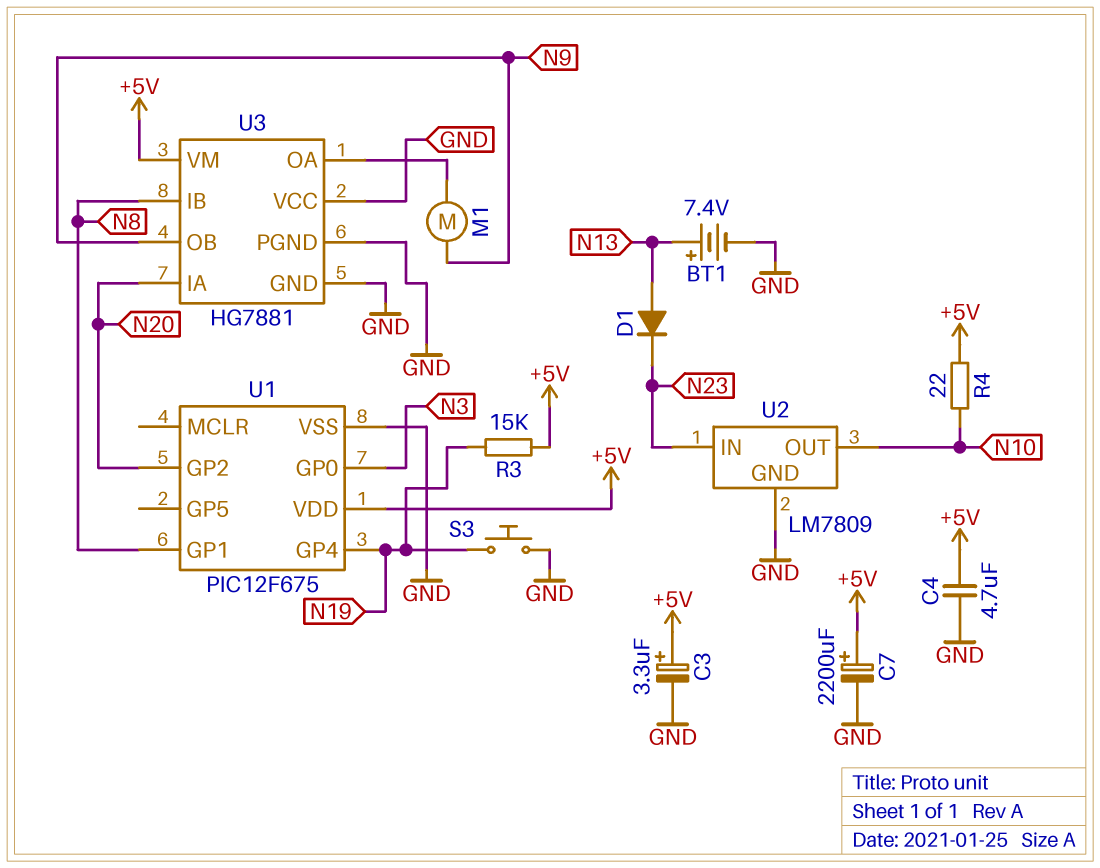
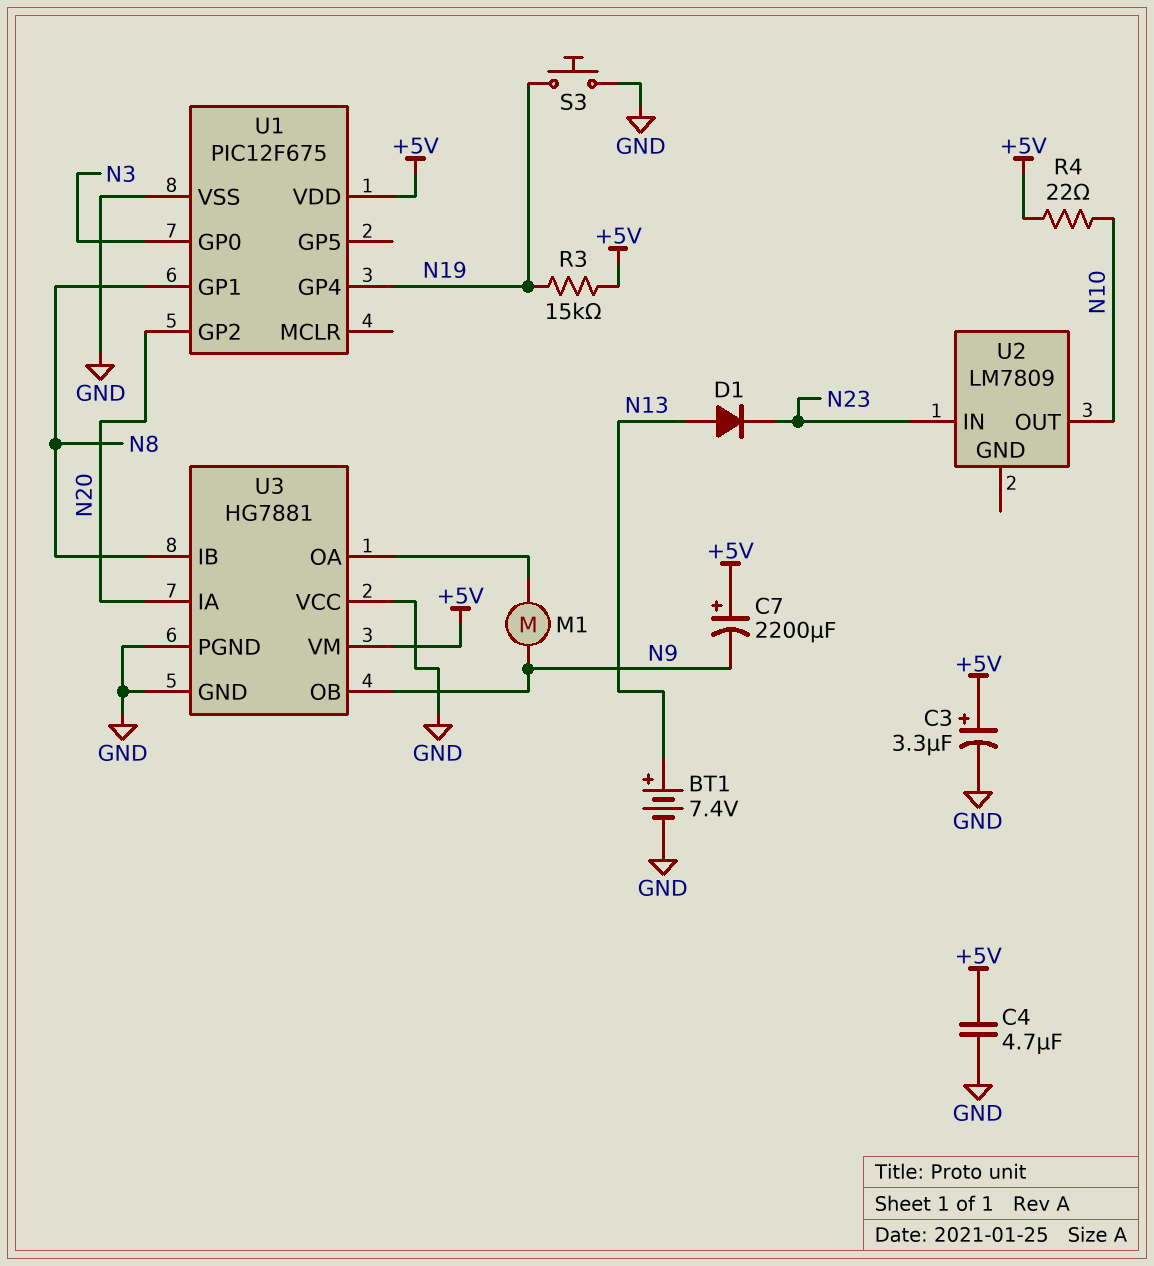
C7: 2200uF (plus +5V, minus GND) -> 2200uF (plus +5V, minus N9)
U2 pin GND: GND -> none

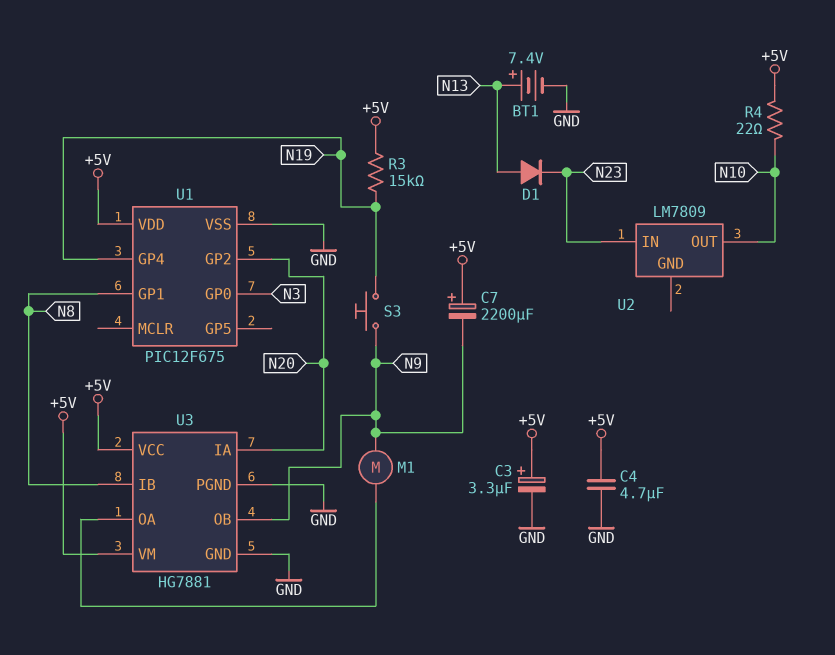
S3: button (GND, N19) -> button (N9, N19)
U3 pin VCC: GND -> +5V

